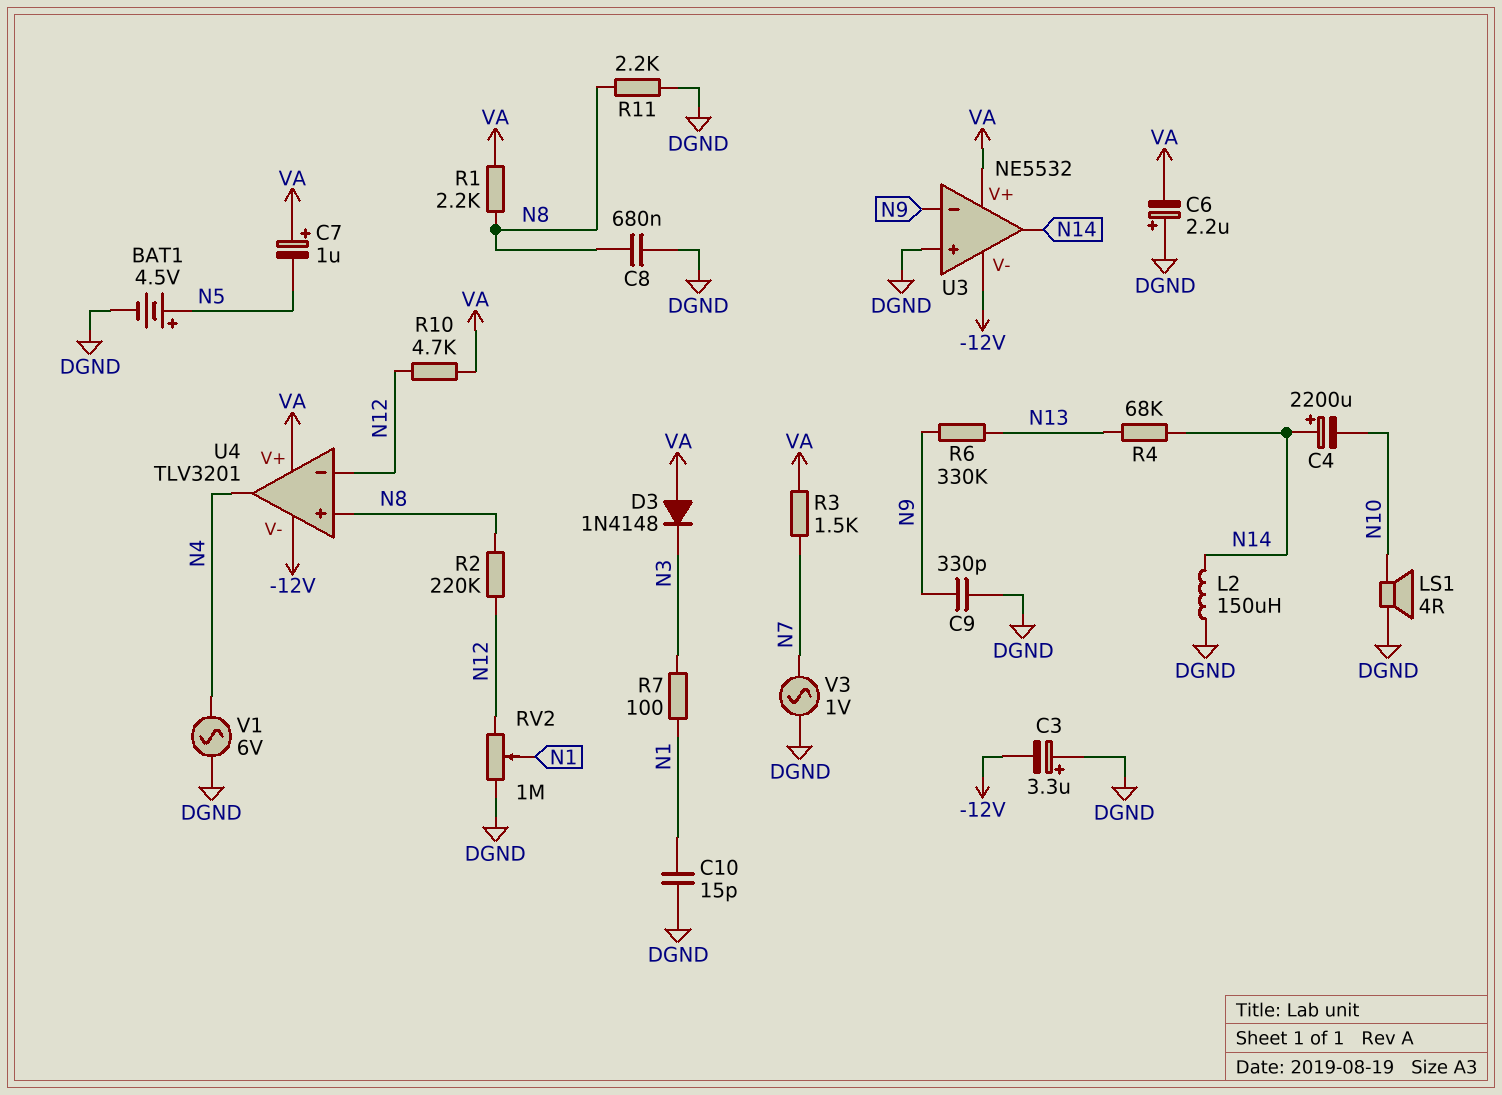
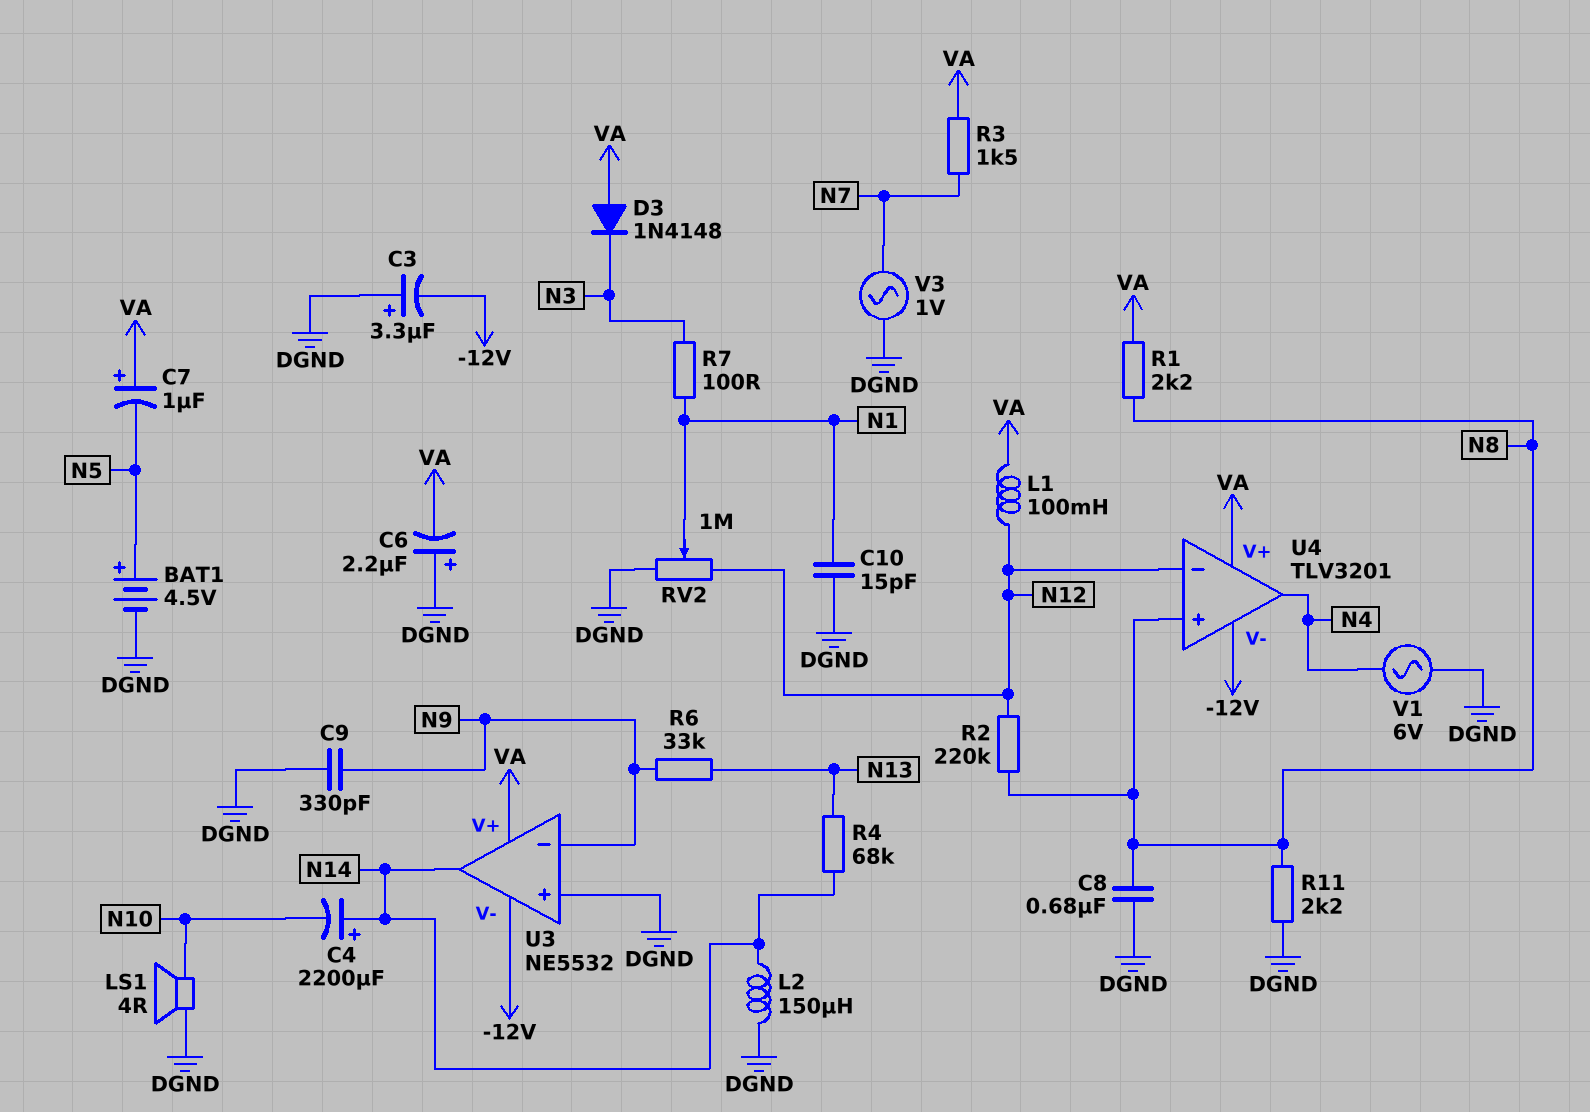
L1: none -> 100mH (N12, VA)
R6: 330k (N9, N13) -> 33k (N9, N13)
R10: 4.7k (N12, VA) -> none

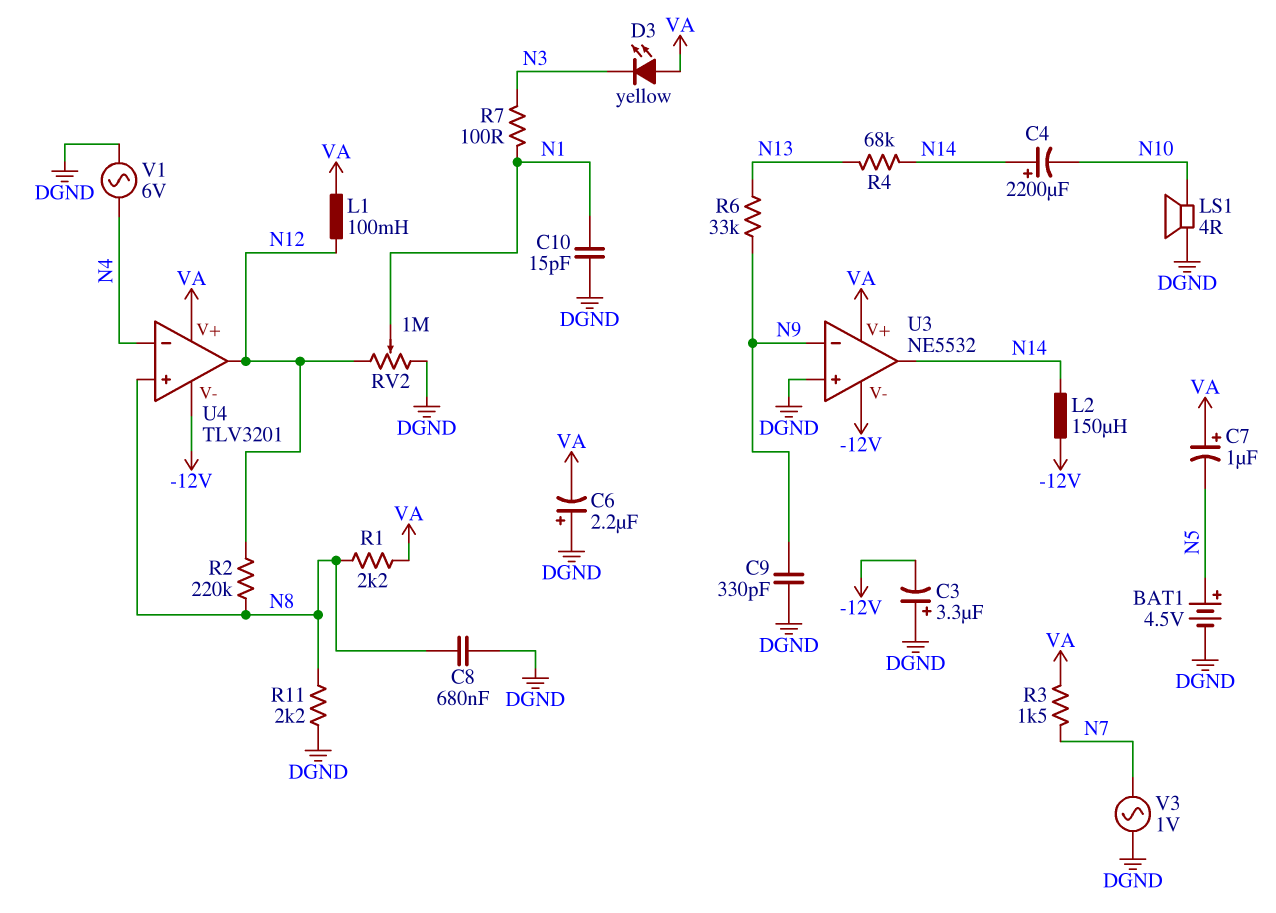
D3: diode 1N4148 (A VA, K N3) -> LED yellow (A VA, K N3)
L2: 150uH (DGND, N14) -> 150uH (-12V, N14)
U4 pin in-: N12 -> N4
U4 pin out: N4 -> N12

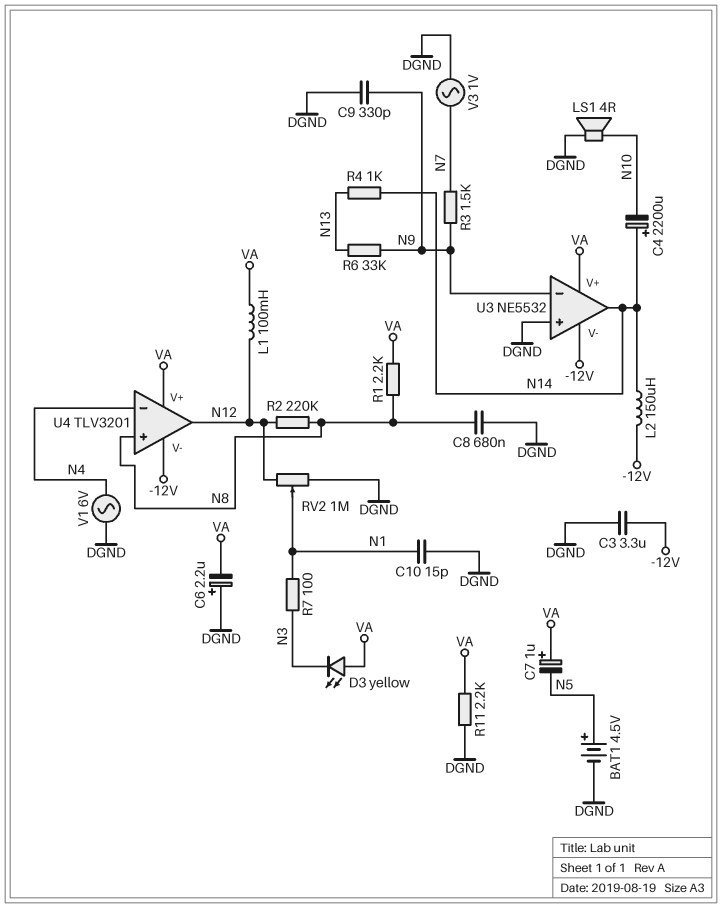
C3: 3.3uF (plus DGND, minus -12V) -> 3.3uF (-12V, DGND)
R3: 1.5k (N7, VA) -> 1.5k (N7, N9)
R4: 68k (N13, N14) -> 1k (N13, N14)
R11: 2.2k (DGND, N8) -> 2.2k (DGND, VA)

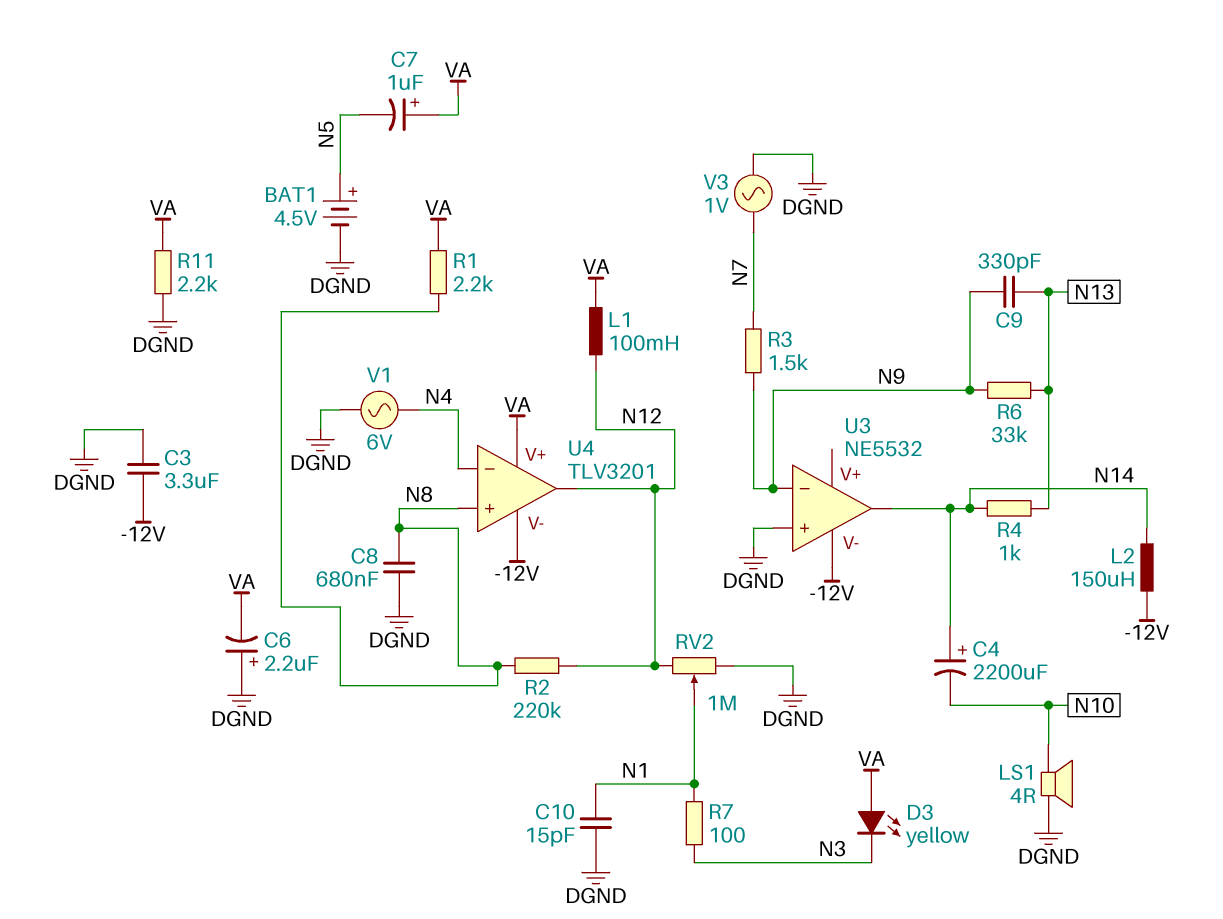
C9: 330pF (DGND, N9) -> 330pF (N9, N13)
U3 pin V+: VA -> none

